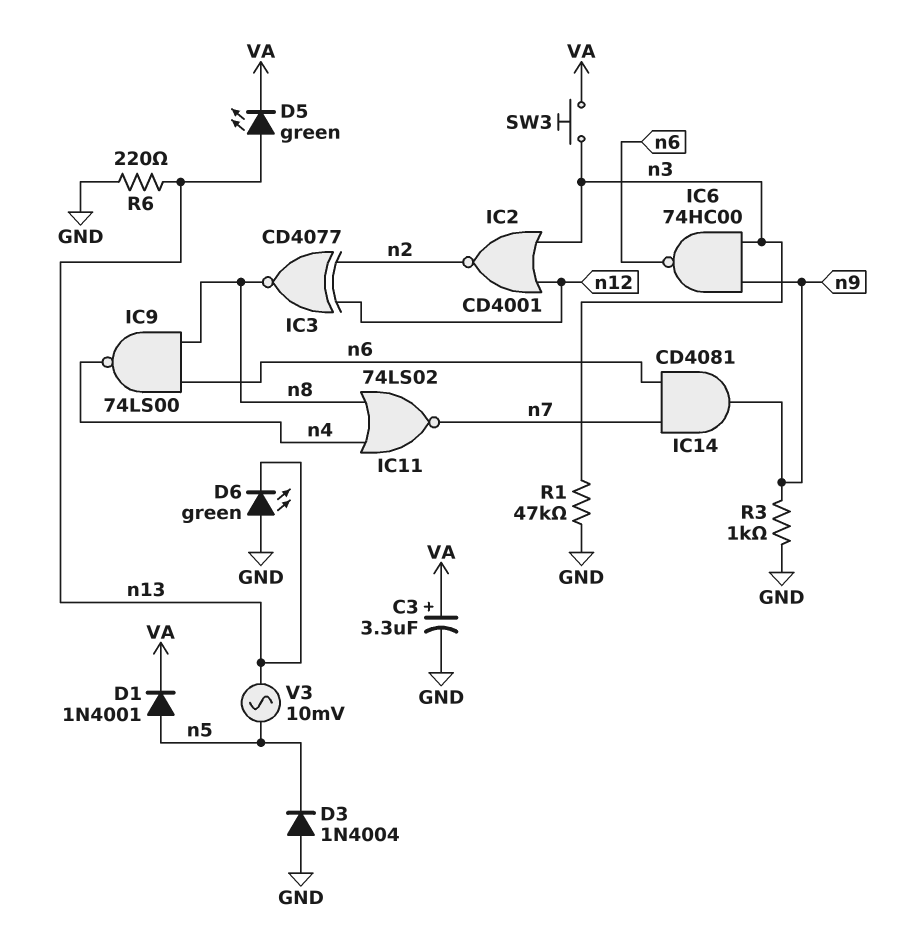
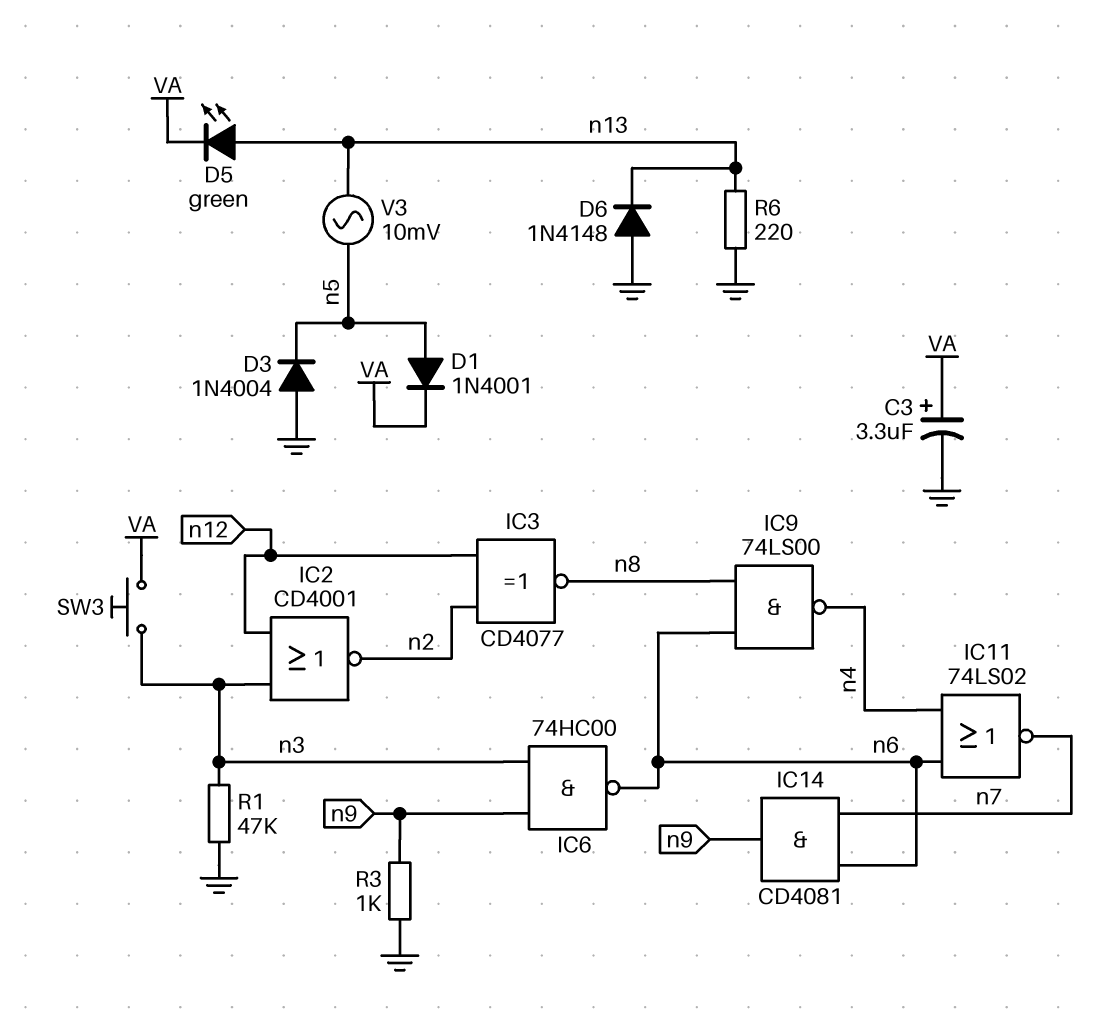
D6: LED green (A GND, K n13) -> diode 1N4148 (A GND, K n13)
IC11: NOR 74LS02 (in n4, in n8, out n7) -> NOR 74LS02 (in n4, in n6, out n7)

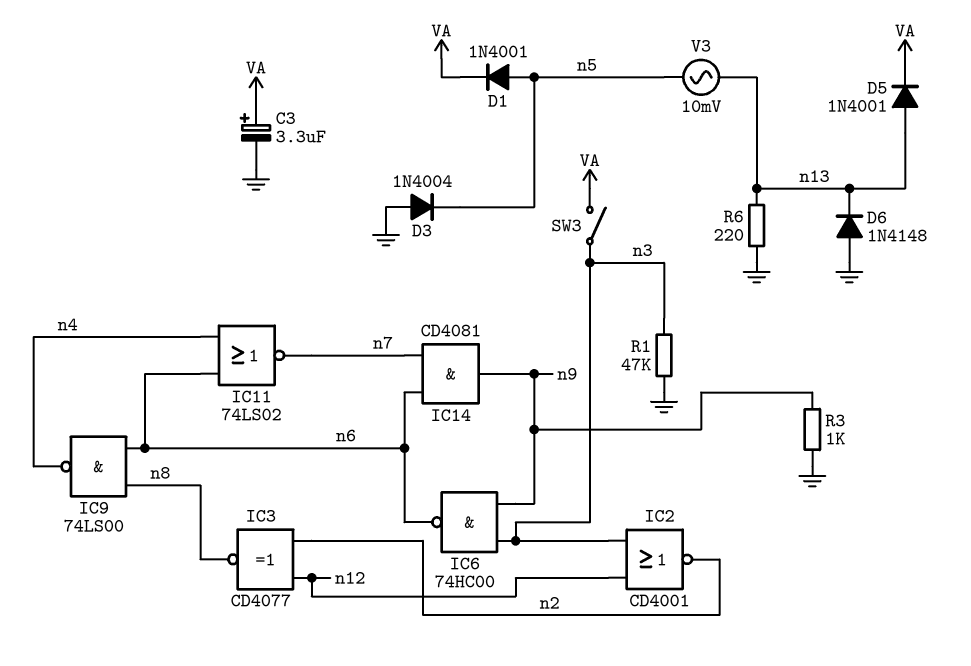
D5: LED green (A n13, K VA) -> diode 1N4001 (A n13, K VA)
SW3: button (VA, n3) -> switch (VA, n3)

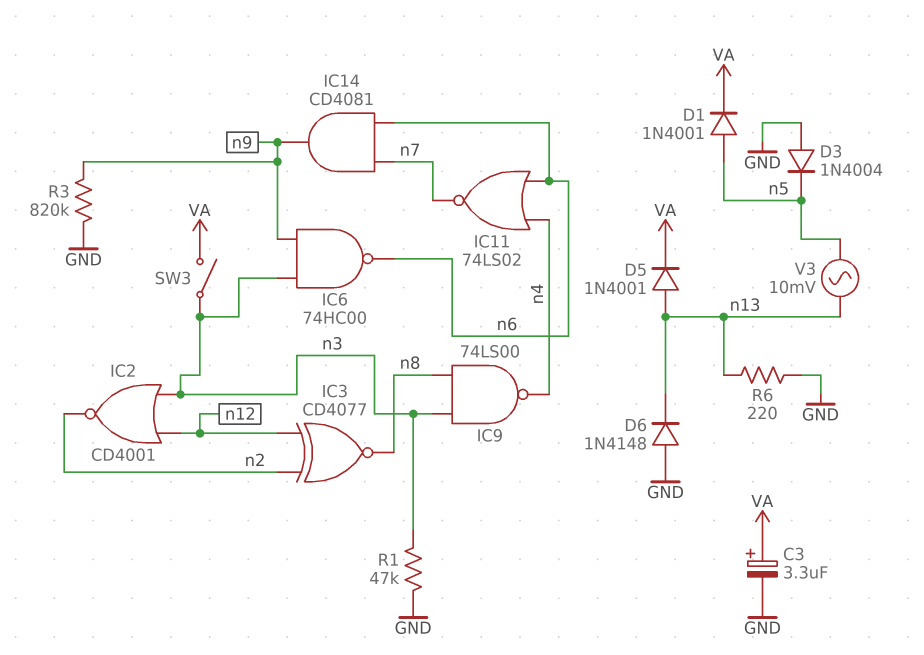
IC9: NAND 74LS00 (in n6, in n8, out n4) -> NAND 74LS00 (in n3, in n8, out n4)
R3: 1k (GND, n9) -> 820k (GND, n9)

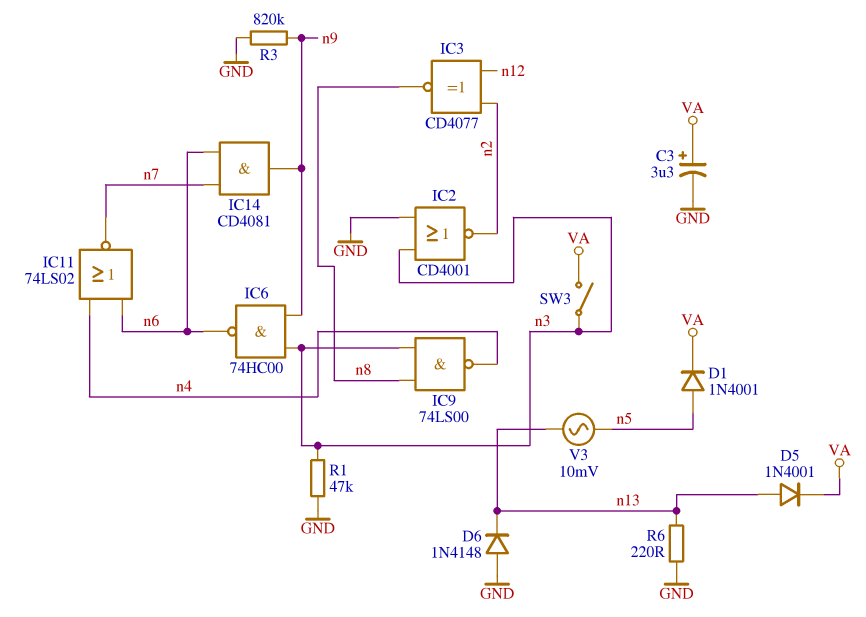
D3: diode 1N4004 (A GND, K n5) -> none
IC2: NOR CD4001 (in n3, in n12, out n2) -> NOR CD4001 (in GND, in n3, out n2)

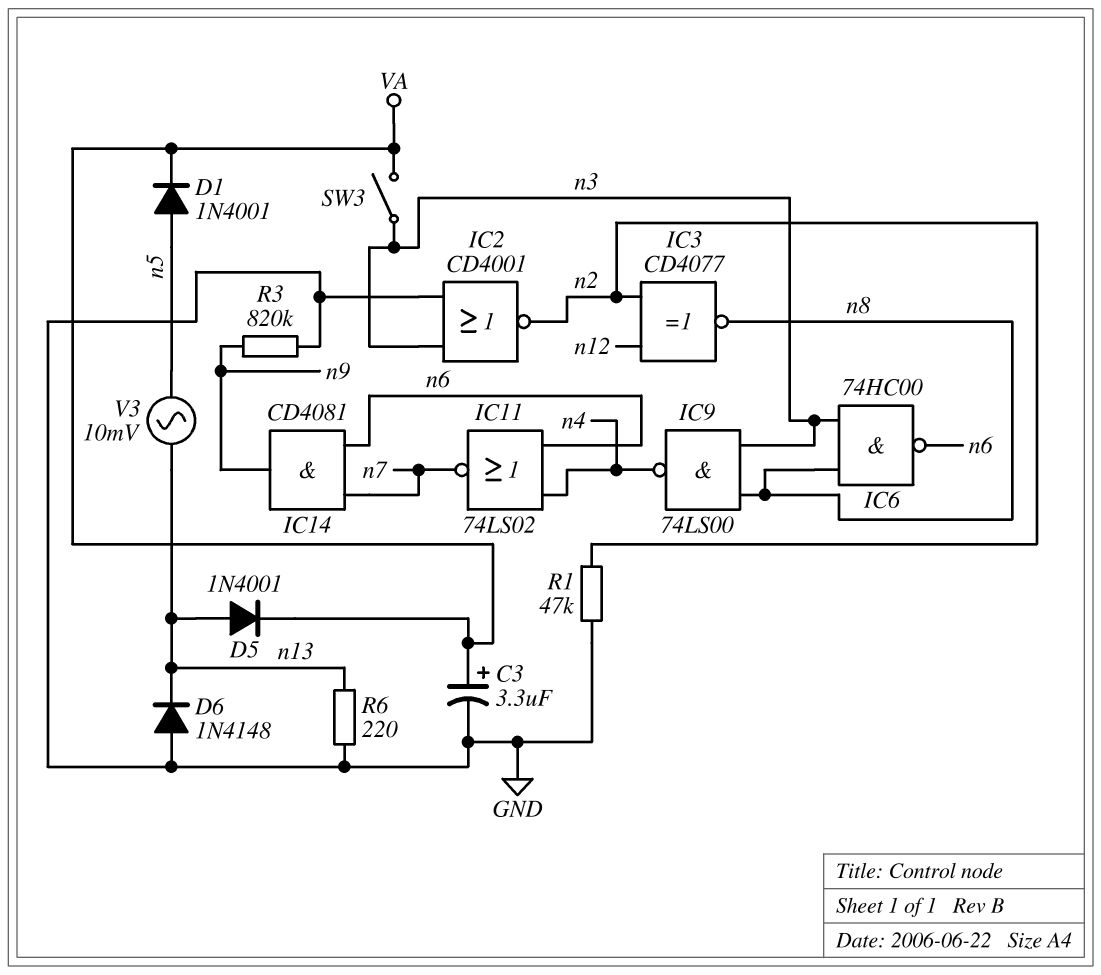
IC6: NAND 74HC00 (in n3, in n9, out n6) -> NAND 74HC00 (in n3, in n8, out n6)
R1: 47k (GND, n3) -> 47k (GND, n2)

